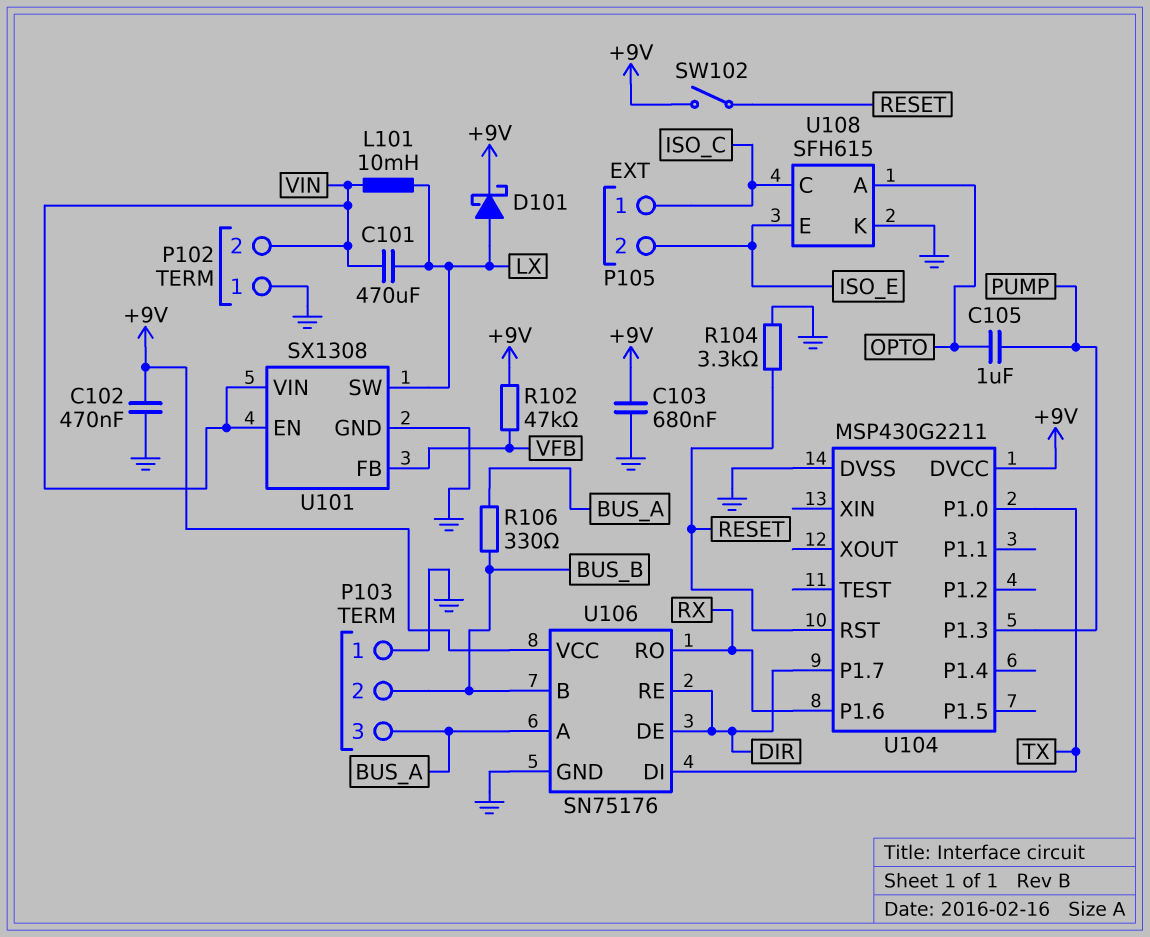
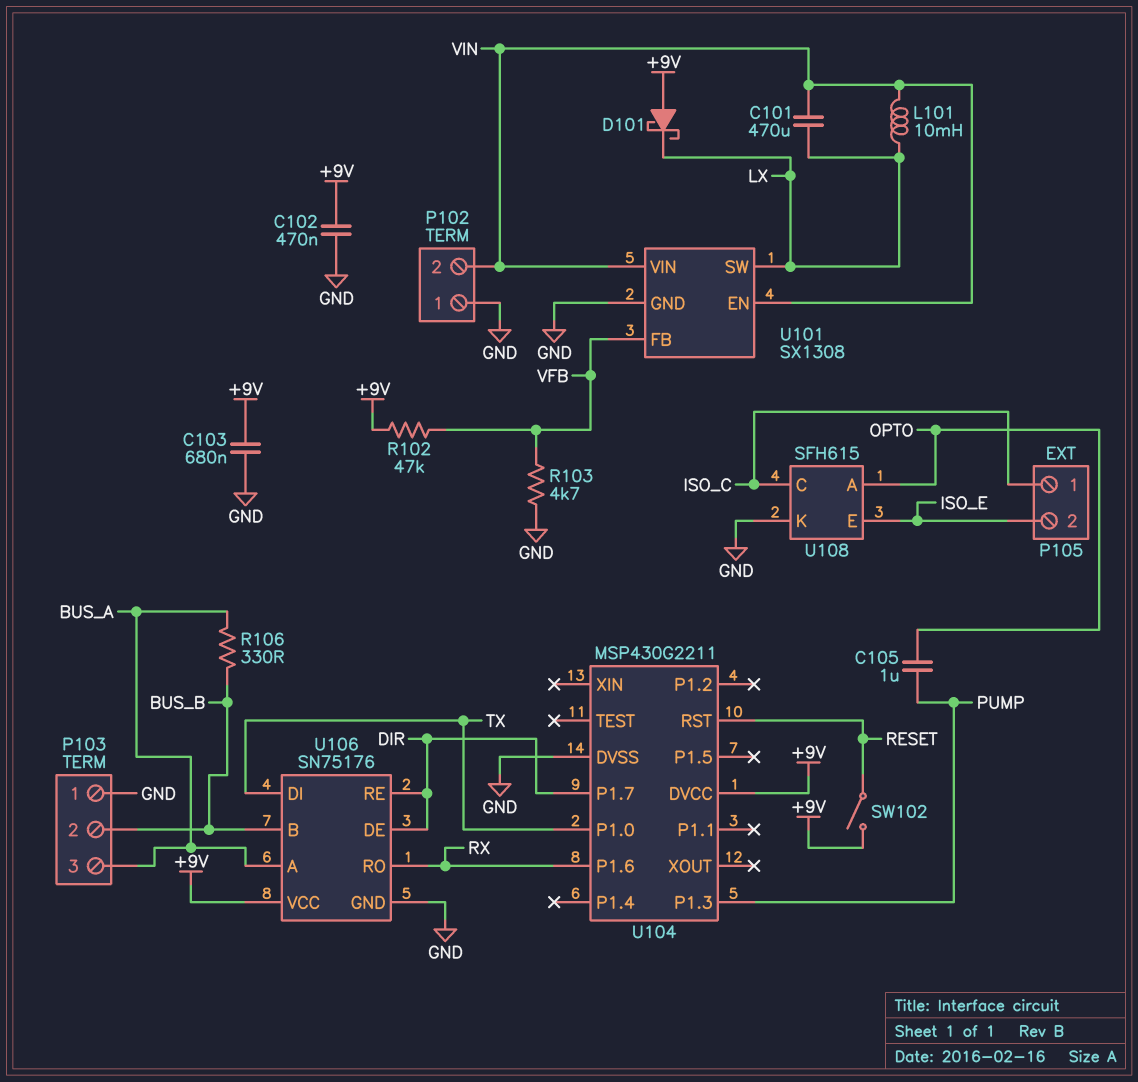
D101: schottky (A LX, K +9V) -> schottky (A +9V, K LX)
R103: none -> 4.7k (GND, VFB)
R104: 3.3k (GND, RESET) -> none

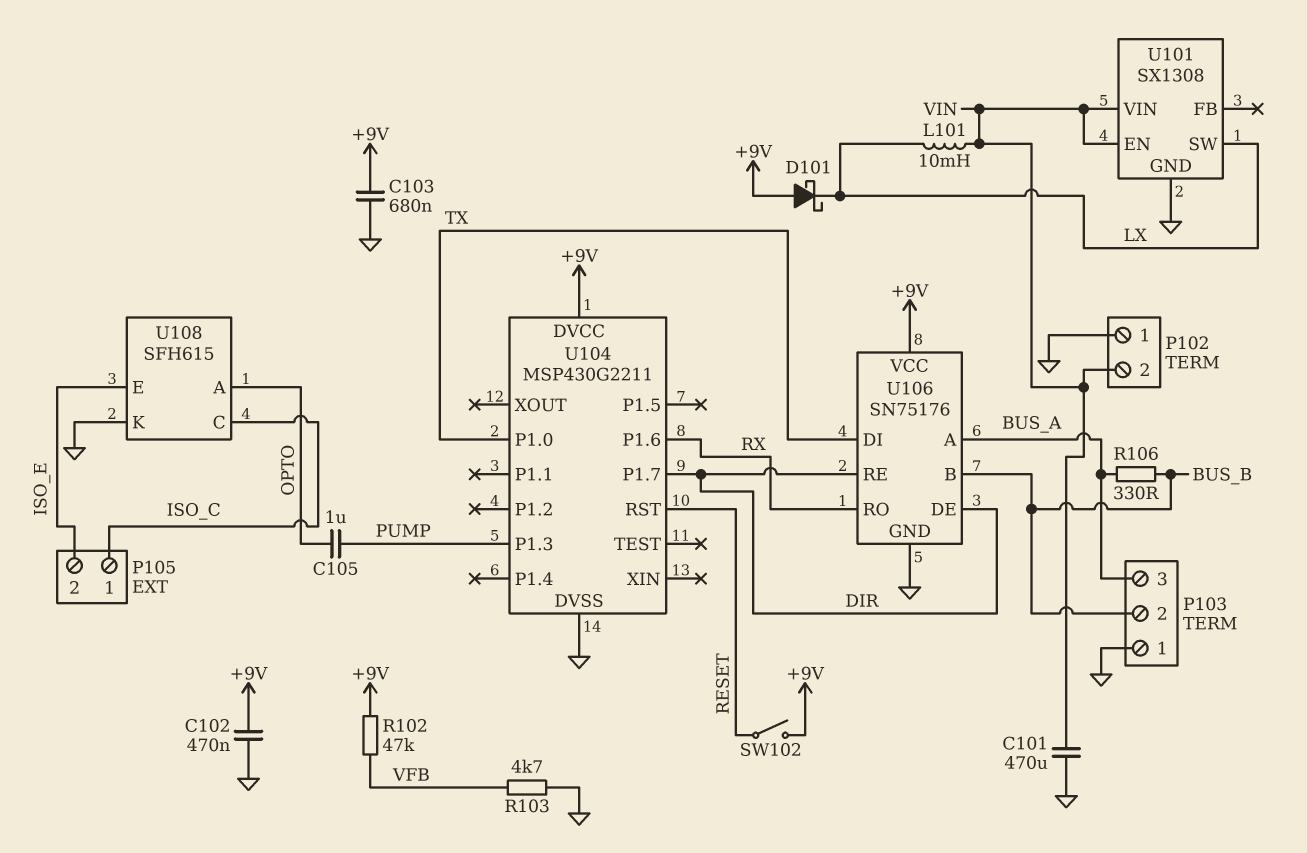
C101: 470uF (LX, VIN) -> 470uF (GND, VIN)
U101 pin FB: VFB -> none

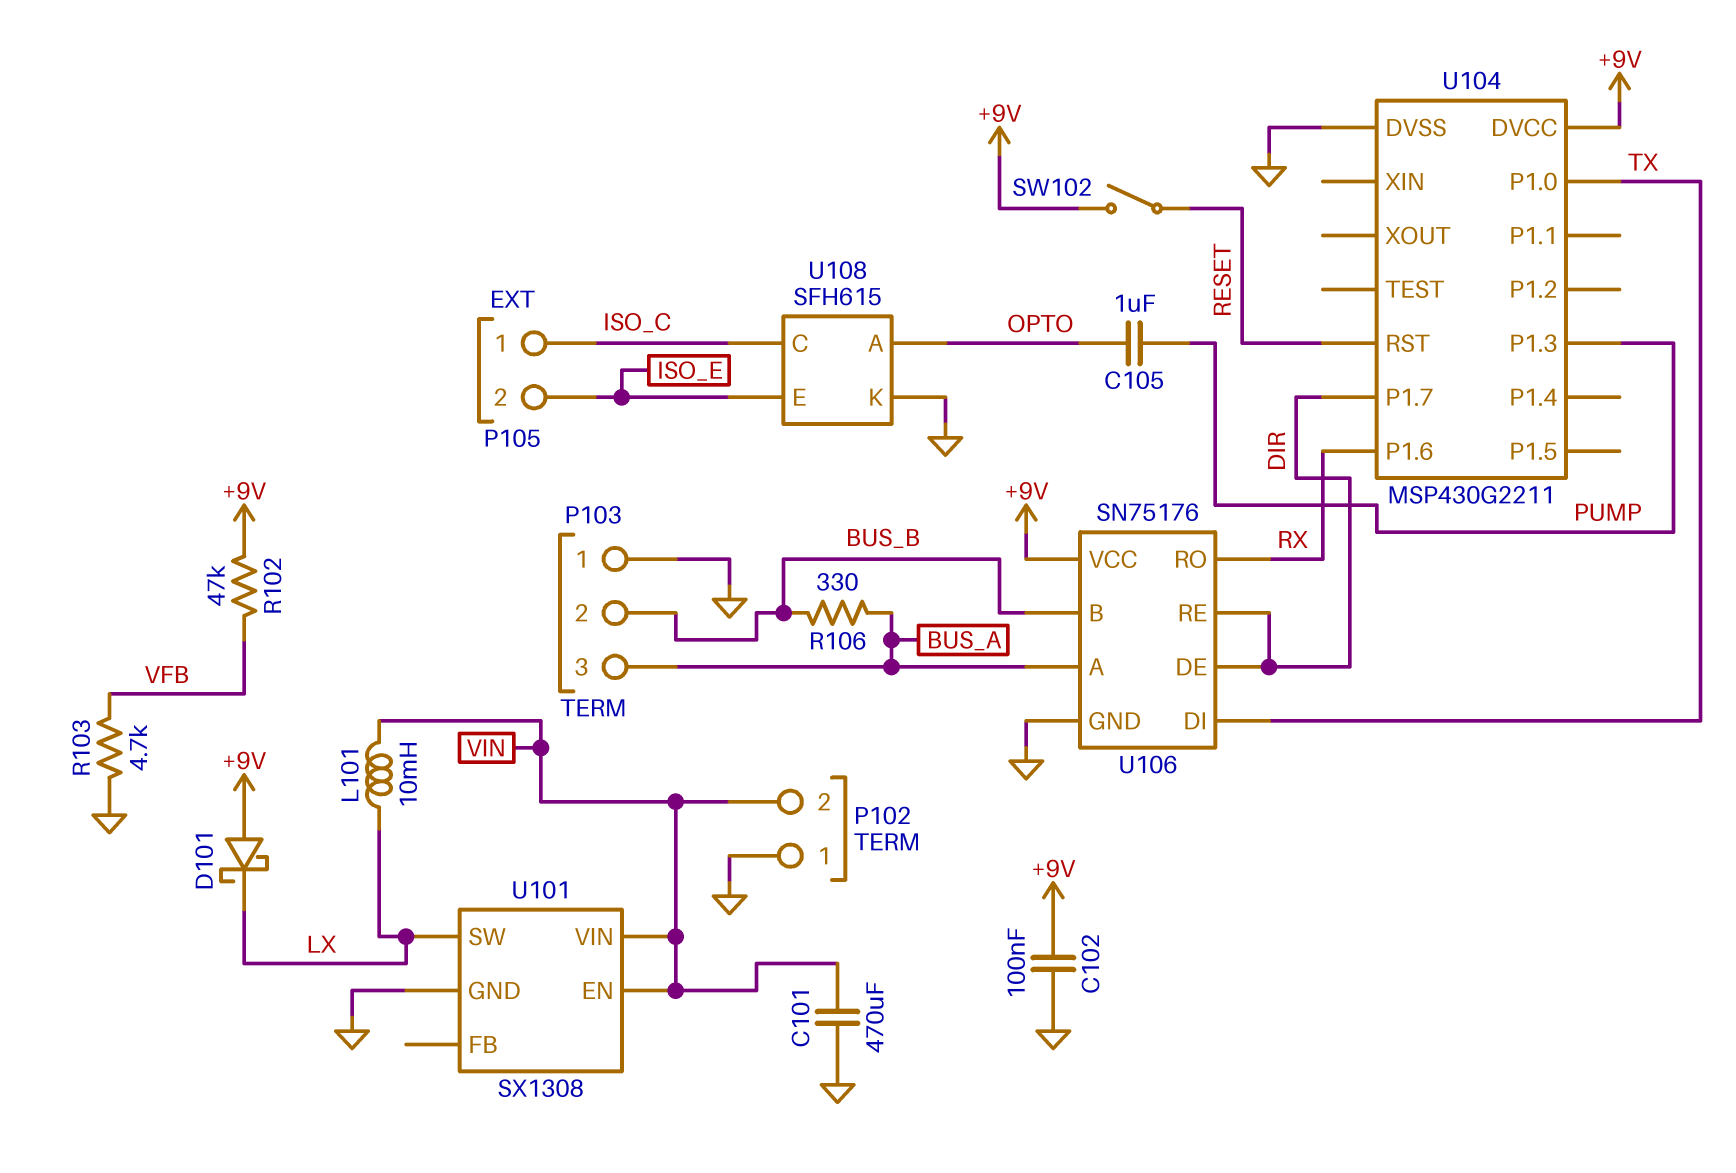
C102: 470nF (+9V, GND) -> 100nF (+9V, GND)
C103: 680nF (+9V, GND) -> none

